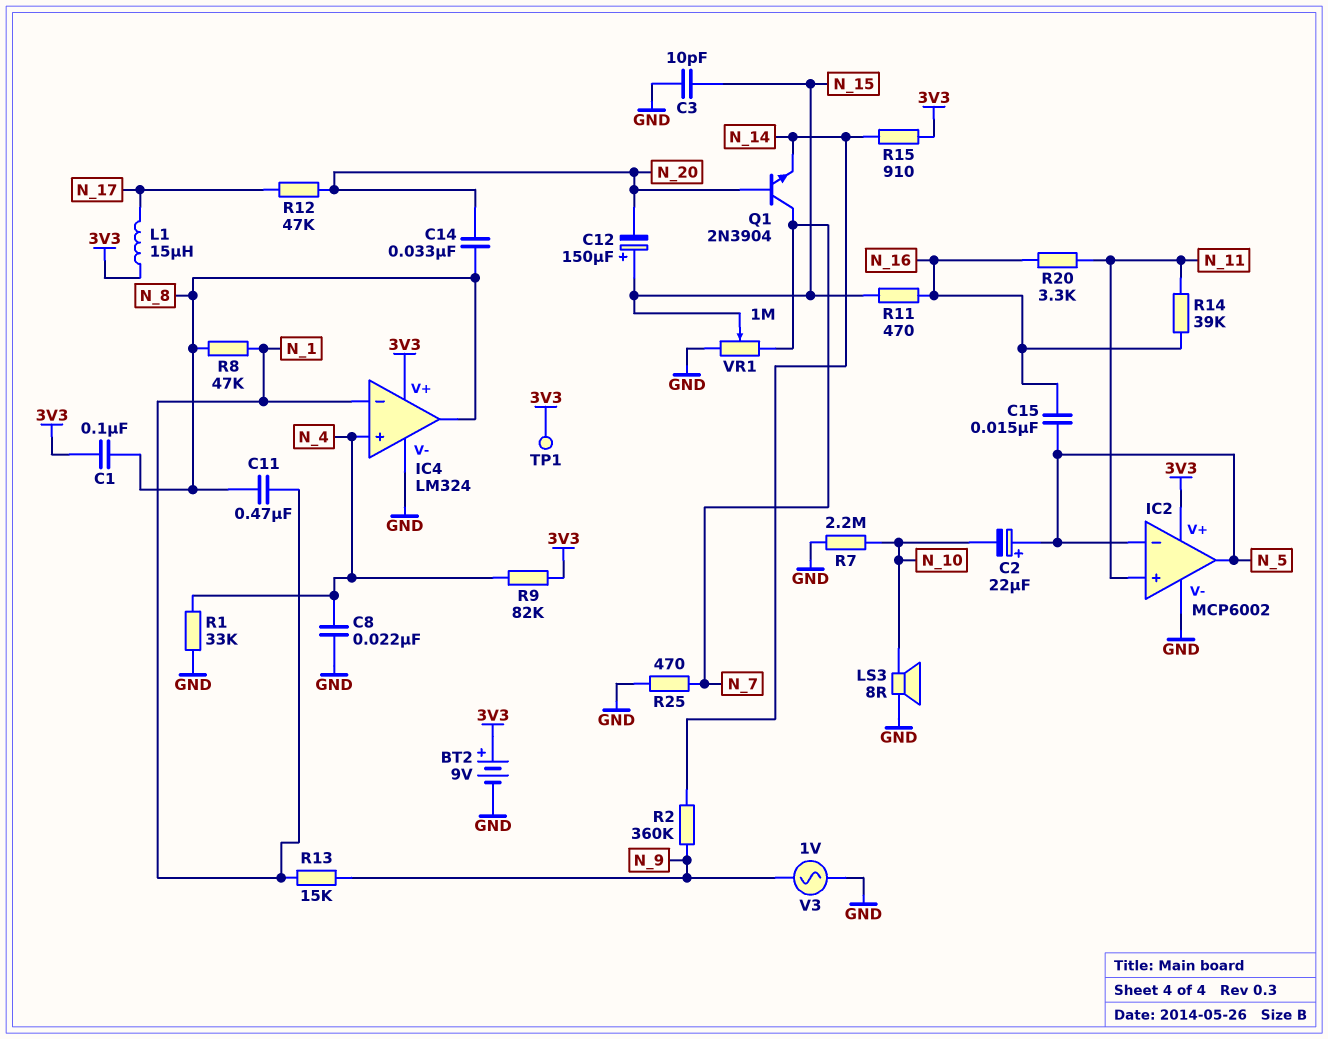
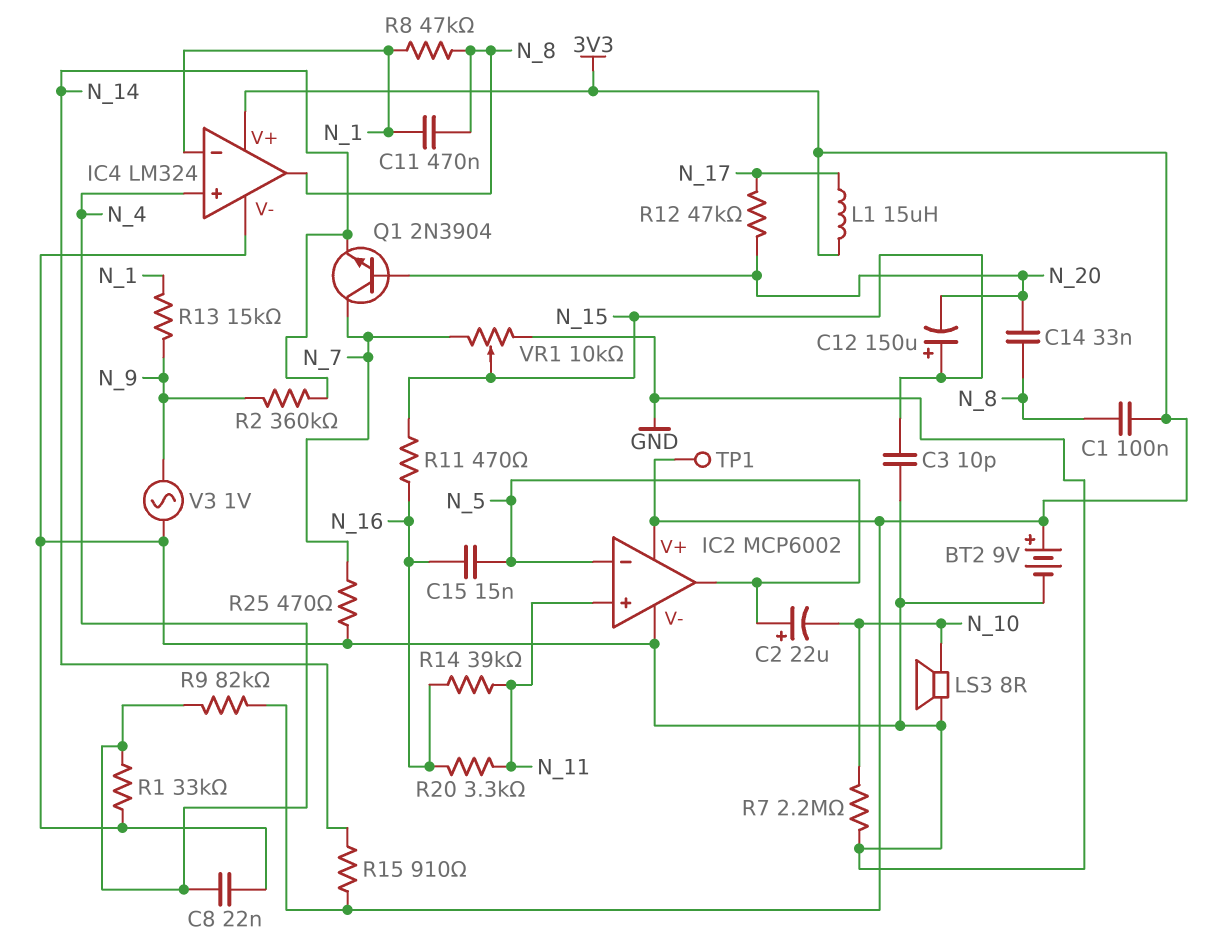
VR1: 1M (GND, N_7, wiper N_15) -> 10k (GND, N_7, wiper N_15)

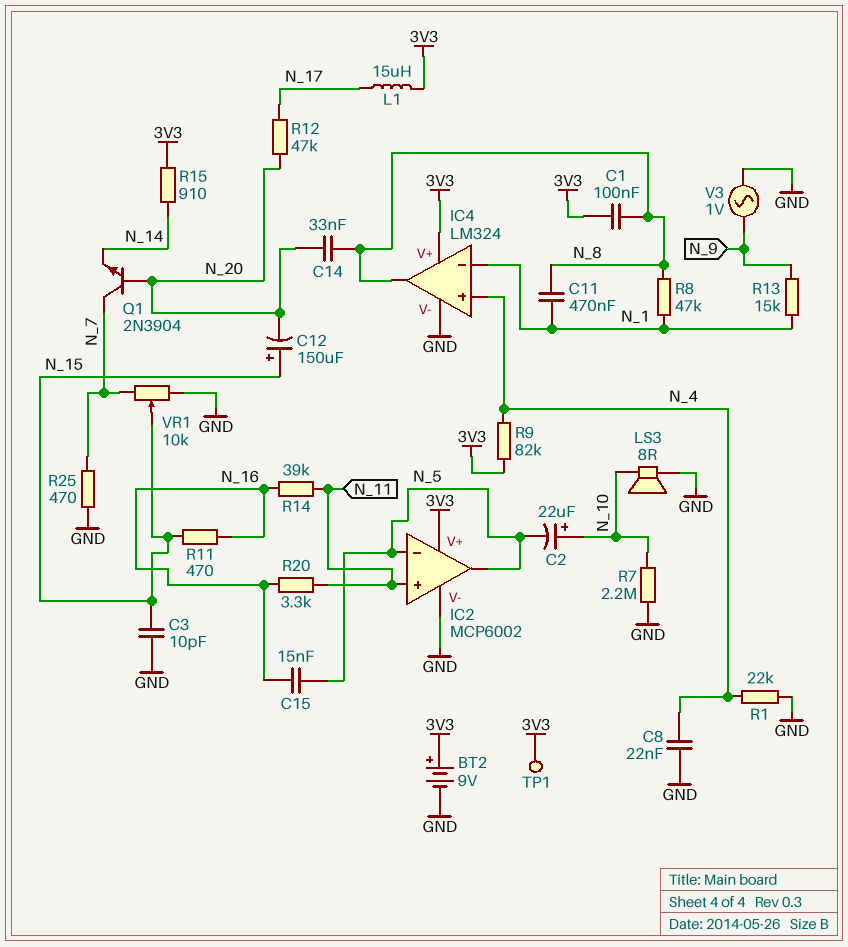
C2: 22uF (plus N_5, minus N_10) -> 22uF (plus N_10, minus N_5)
R1: 33k (GND, N_4) -> 22k (GND, N_4)
R2: 360k (N_9, N_14) -> none

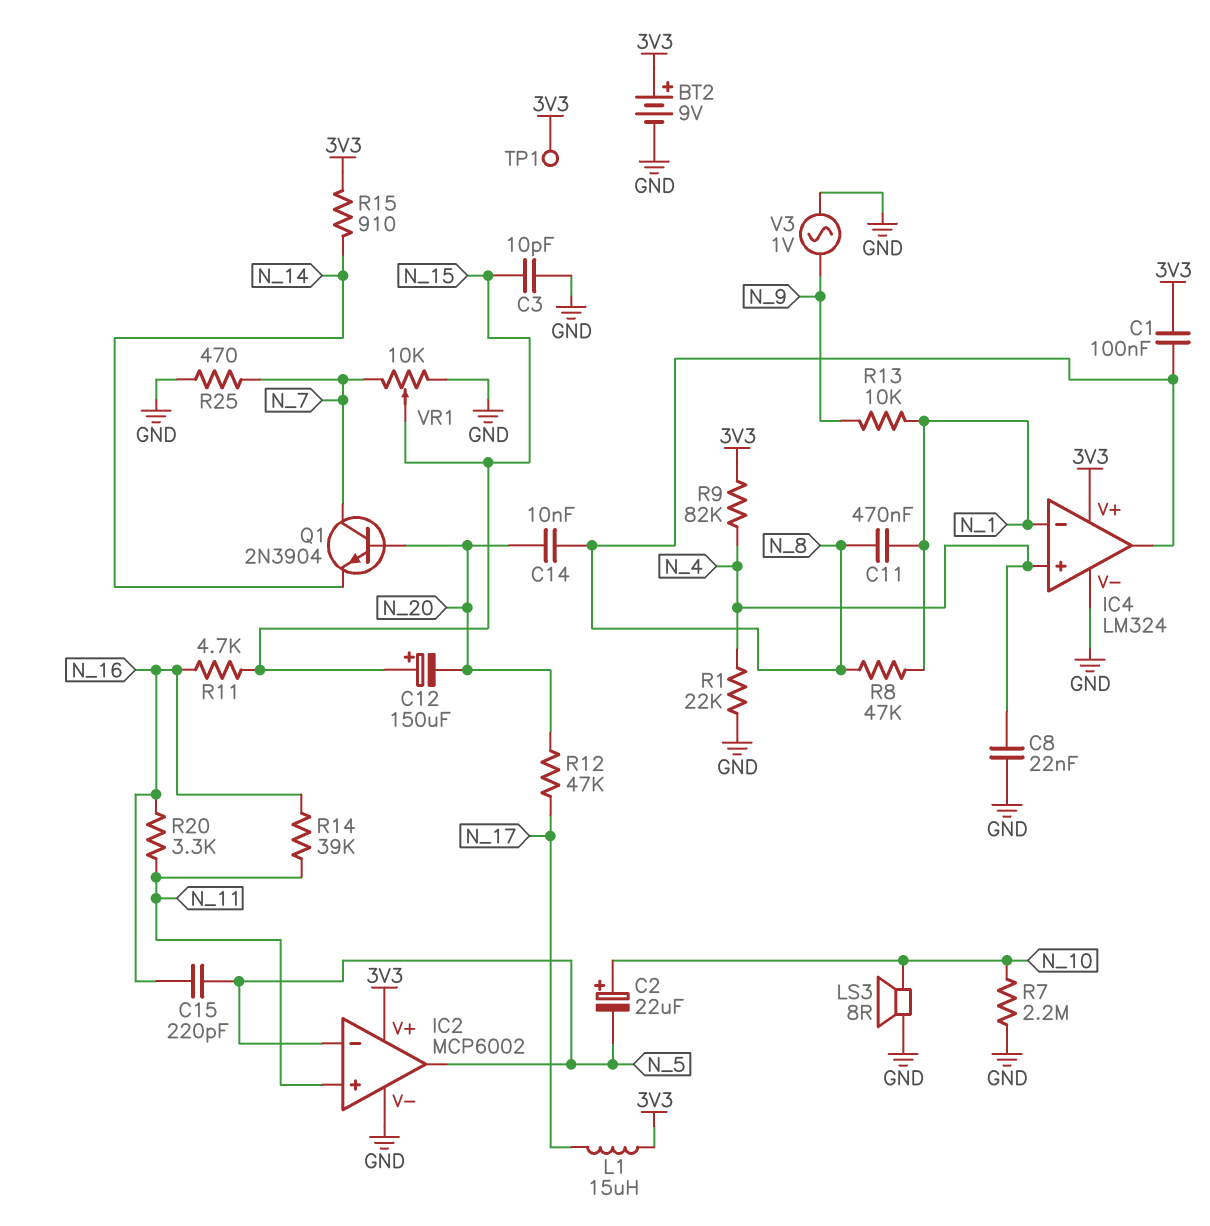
C14: 33nF (N_8, N_20) -> 10nF (N_8, N_20)
C15: 15nF (N_5, N_16) -> 220pF (N_5, N_16)
R11: 470 (N_15, N_16) -> 4.7k (N_15, N_16)
R13: 15k (N_1, N_9) -> 10k (N_1, N_9)

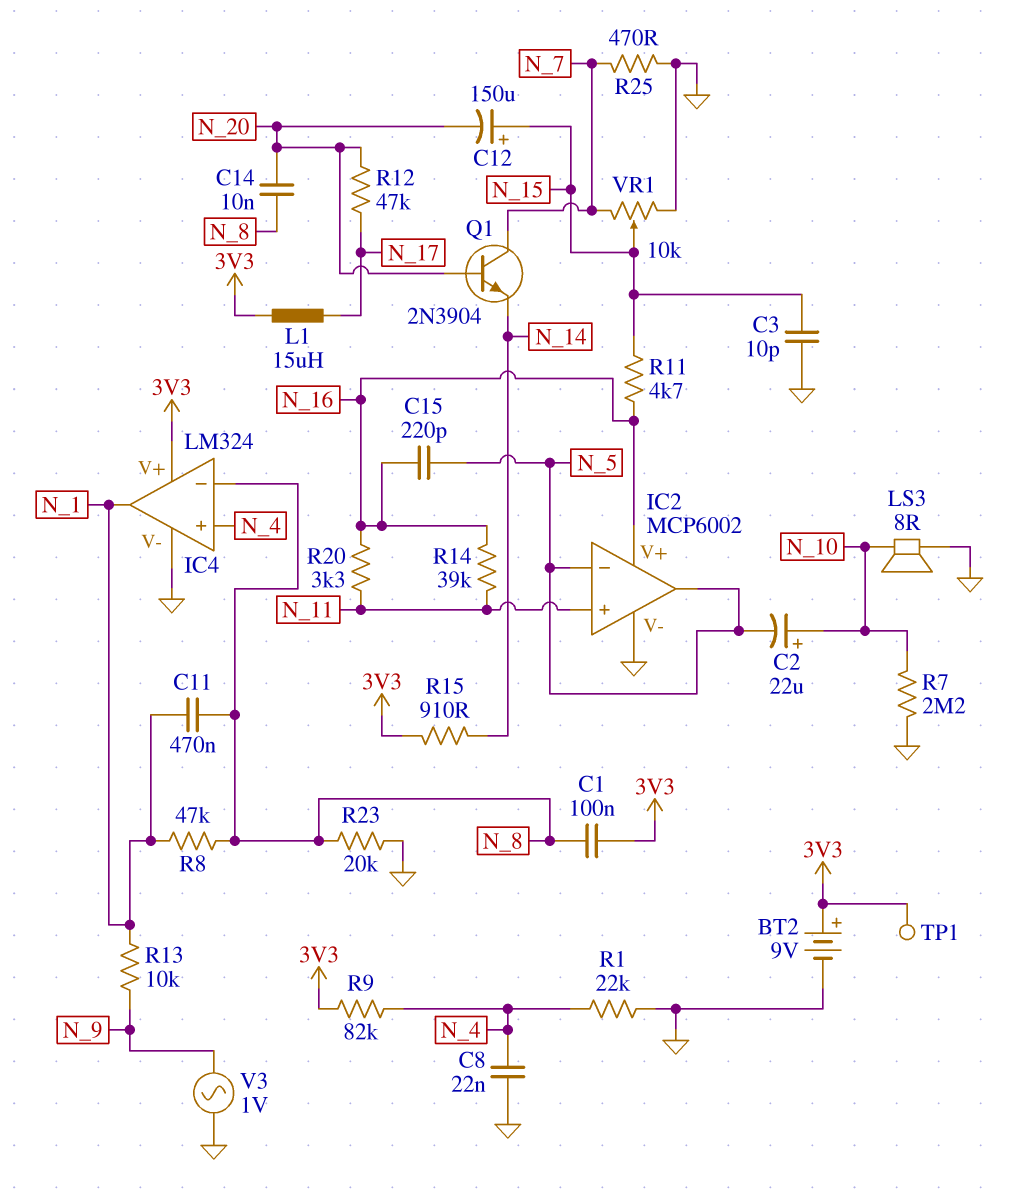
IC2 pin V+: 3V3 -> N_16
IC4 pin in-: N_1 -> N_8
IC4 pin out: N_8 -> N_1
R23: none -> 20k (GND, N_8)

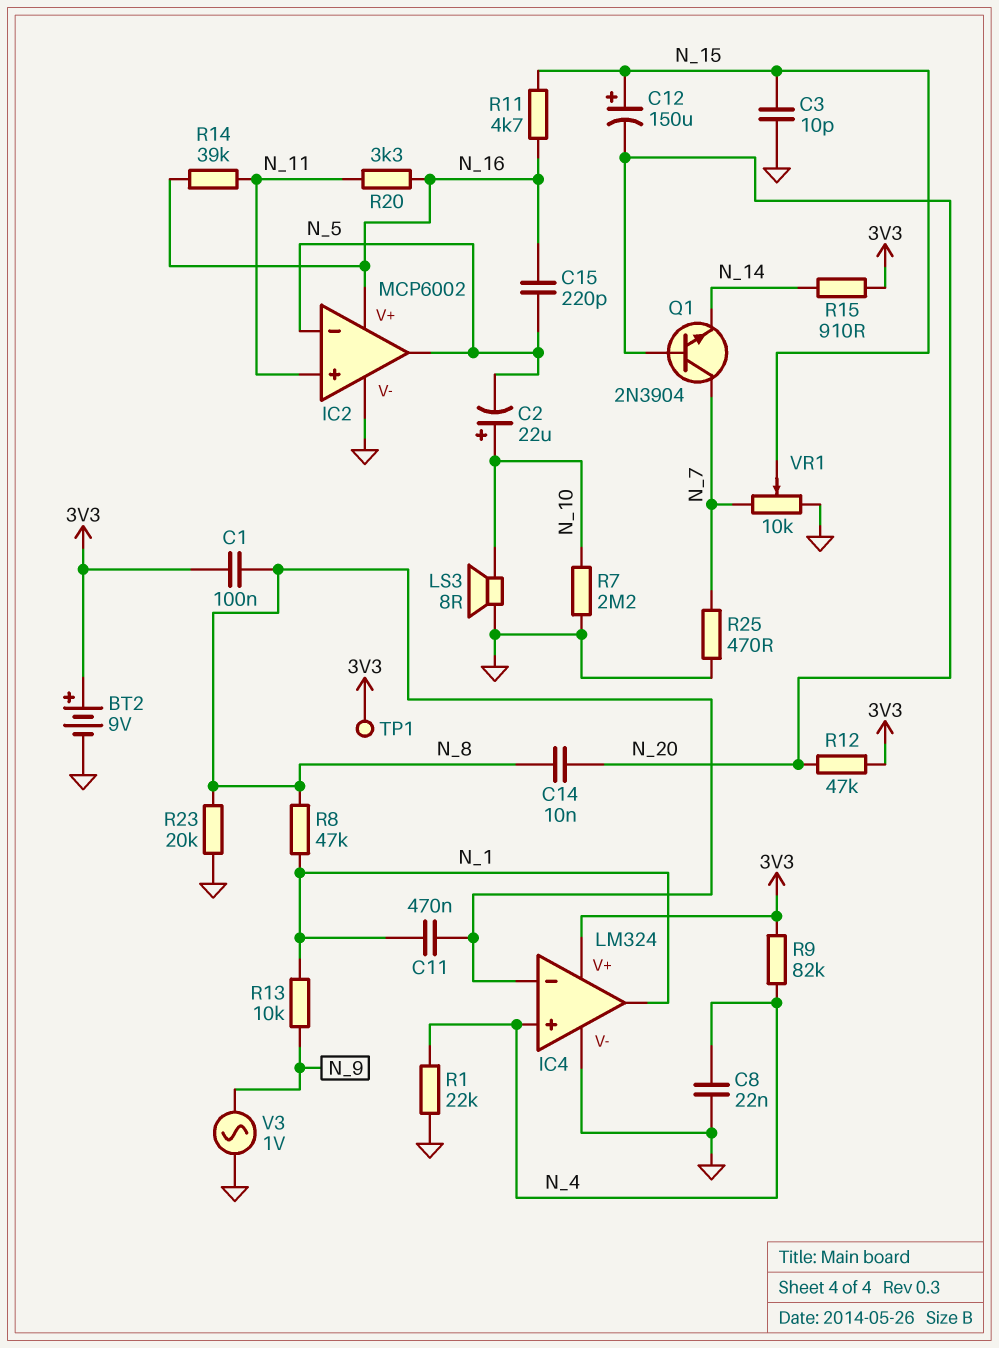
L1: 15uH (3V3, N_17) -> none
R12: 47k (N_17, N_20) -> 47k (3V3, N_20)

